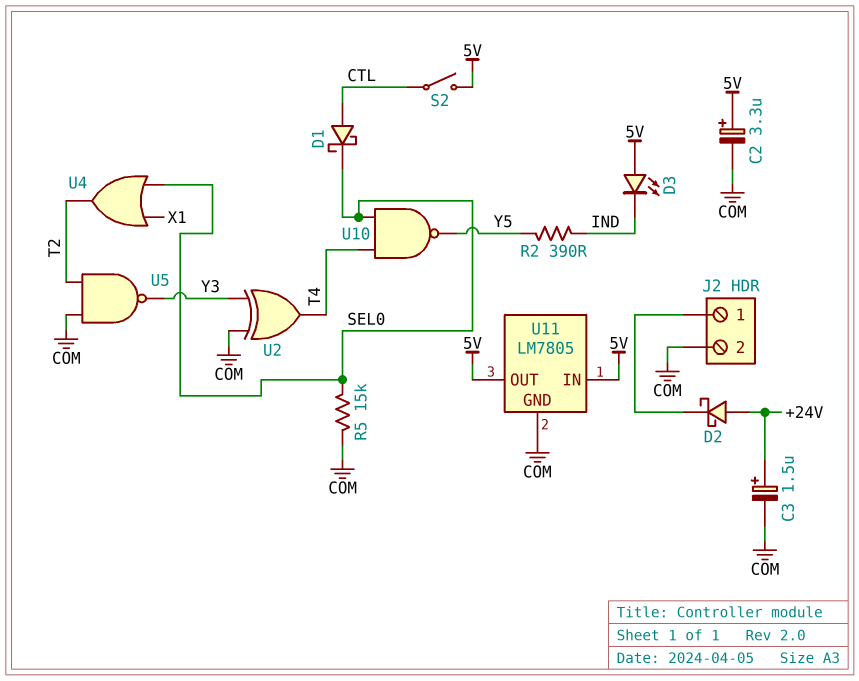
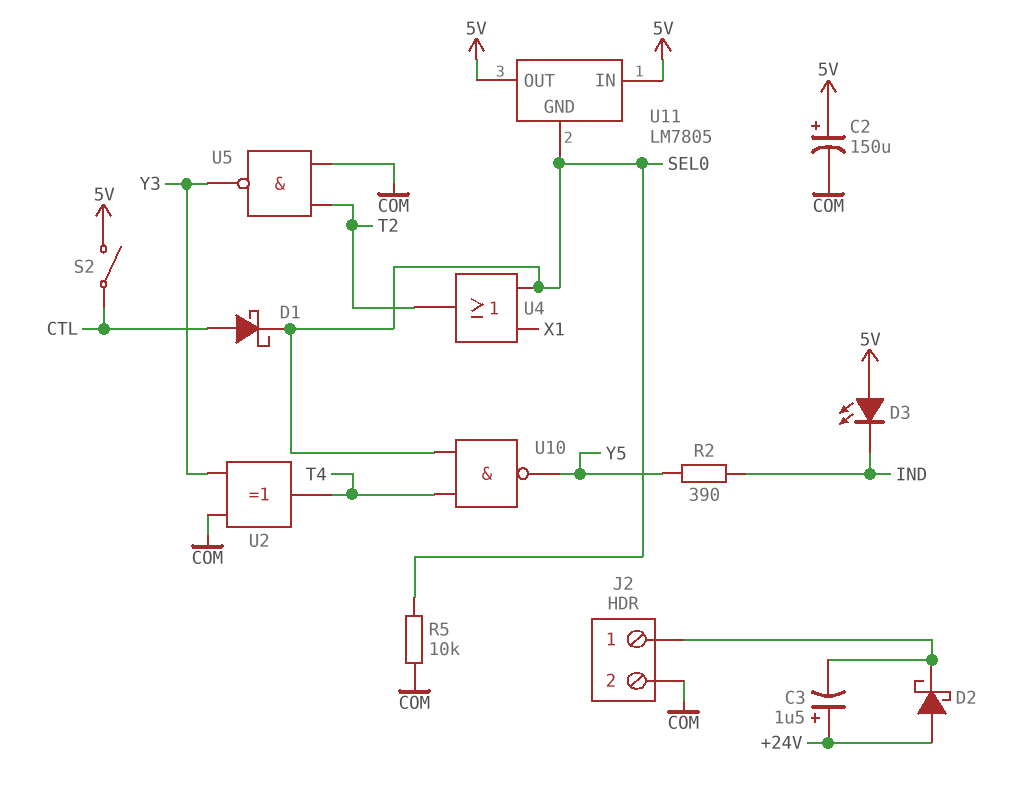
C2: 3.3uF (plus 5V, minus COM) -> 150uF (plus 5V, minus COM)
C3: 1.5uF (plus +24V, minus COM) -> 1.5uF (plus +24V, minus J2/1)
R5: 15k (COM, SEL0) -> 10k (COM, SEL0)
U11 pin GND: COM -> SEL0

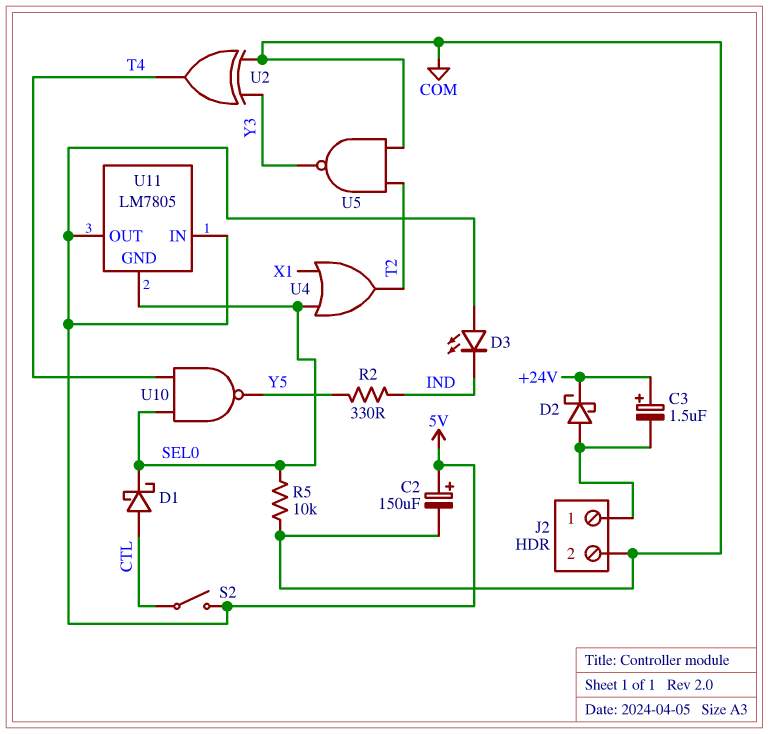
D2: schottky (A +24V, K J2/1) -> schottky (A J2/1, K +24V)
R2: 390 (IND, Y5) -> 330 (IND, Y5)

